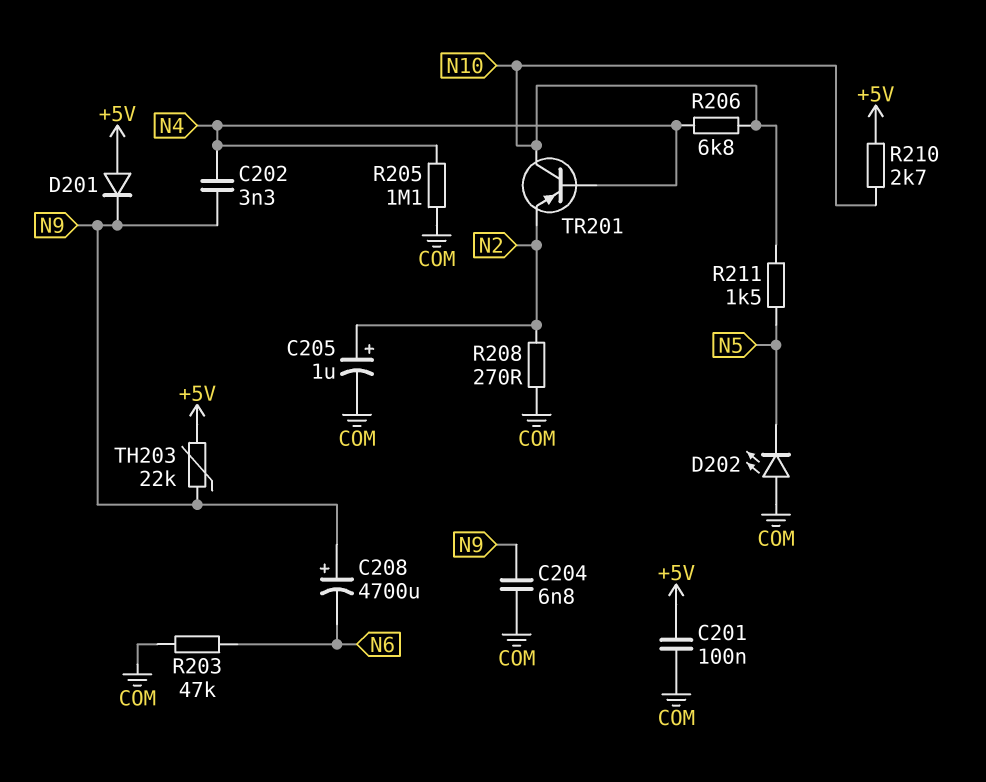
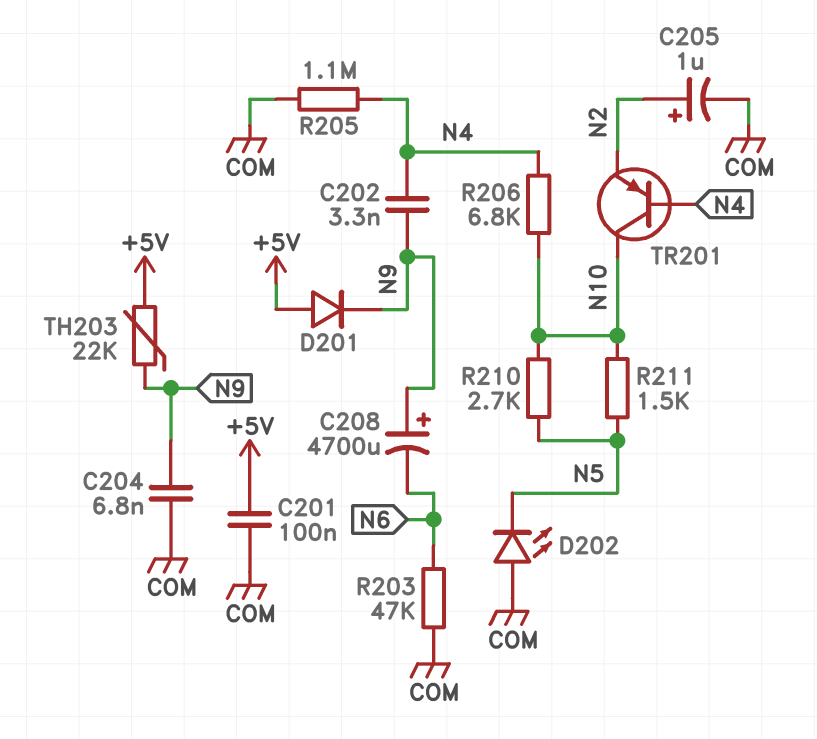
R208: 270 (COM, N2) -> none
R210: 2.7k (+5V, N10) -> 2.7k (N5, N10)

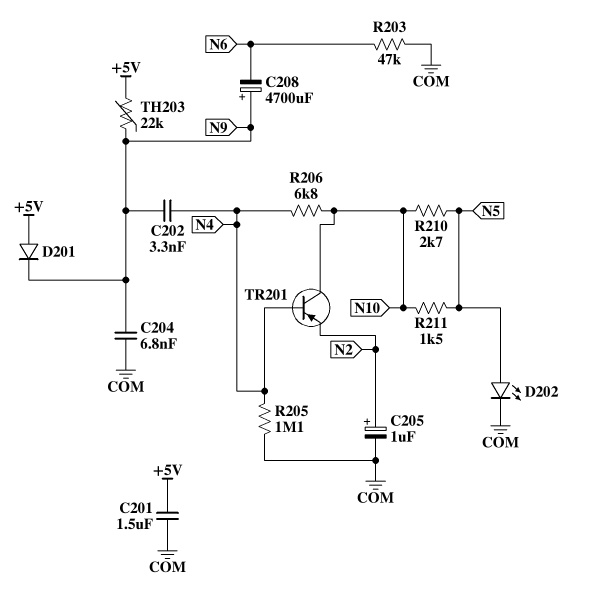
C201: 100nF (+5V, COM) -> 1.5uF (+5V, COM)
D202: LED (A COM, K N5) -> LED (A N5, K COM)

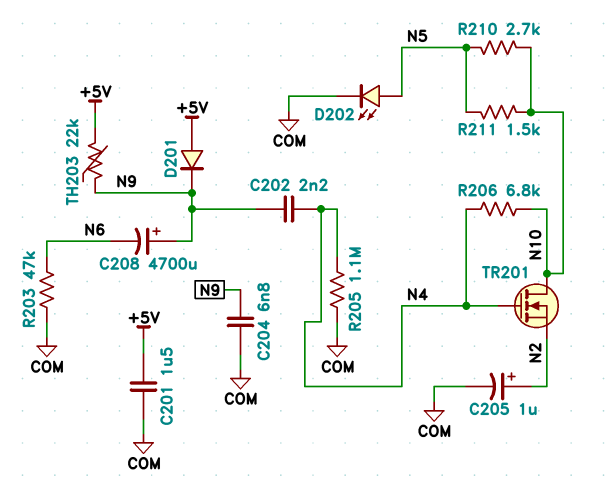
C202: 3.3nF (N4, N9) -> 2.2nF (N4, N9)
TR201: PNP (B N4, C N10, E N2) -> NMOS (G N4, D N10, S N2)

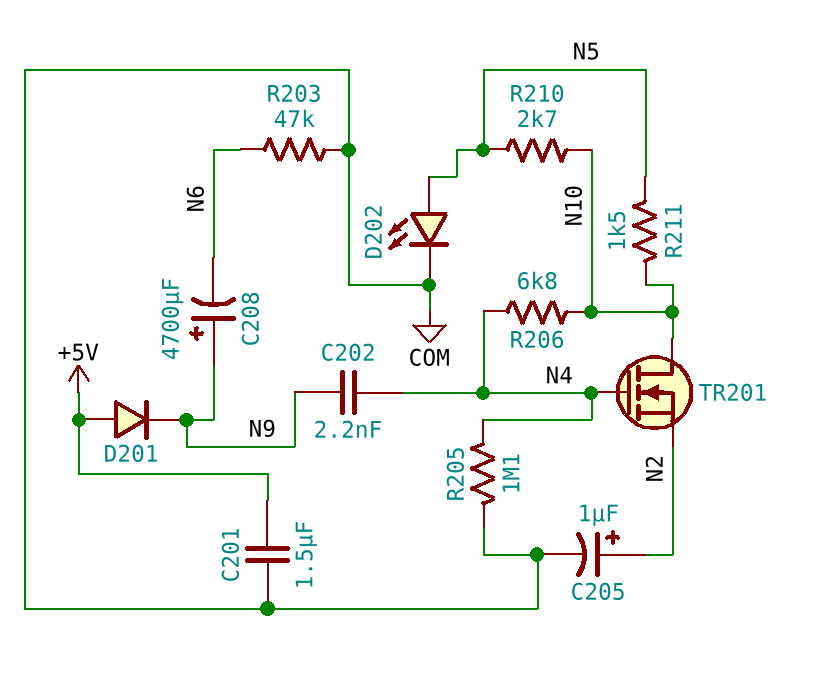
C204: 6.8nF (COM, N9) -> none
TH203: 22k (+5V, N9) -> none

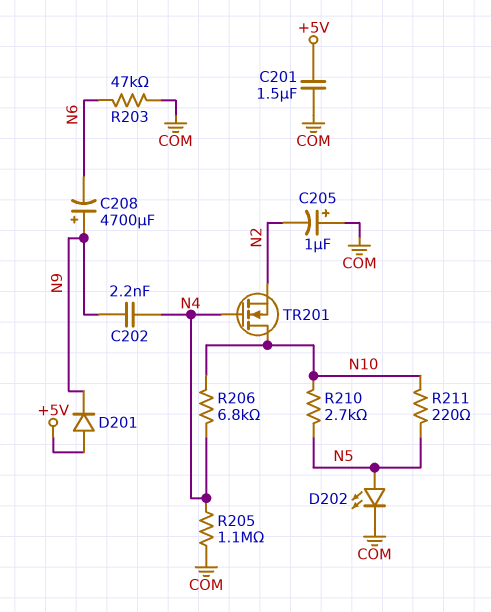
C205: 1uF (plus N2, minus COM) -> 1uF (plus COM, minus N2)
R211: 1.5k (N5, N10) -> 220 (N5, N10)

